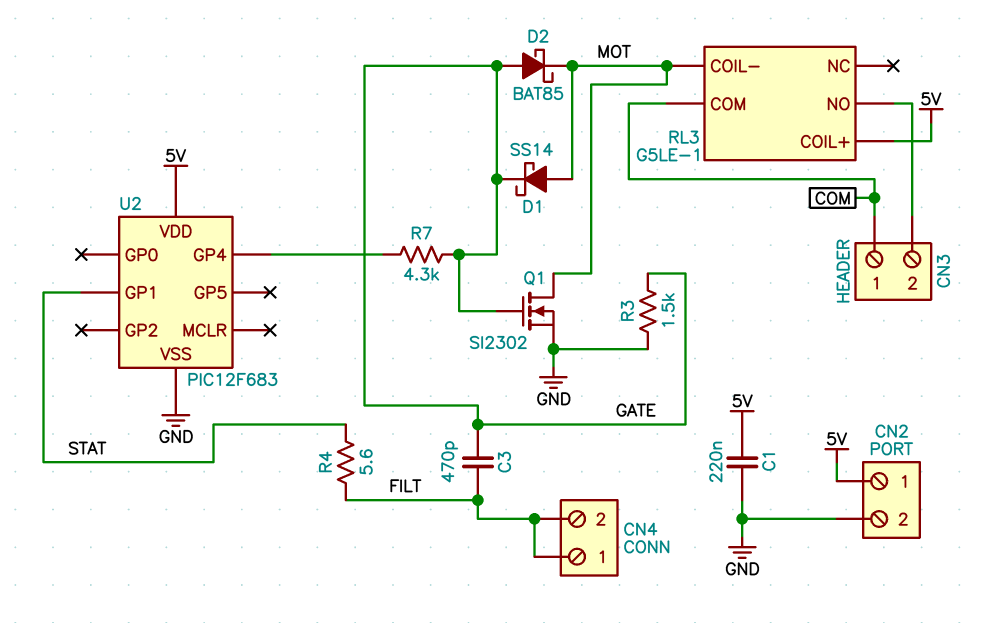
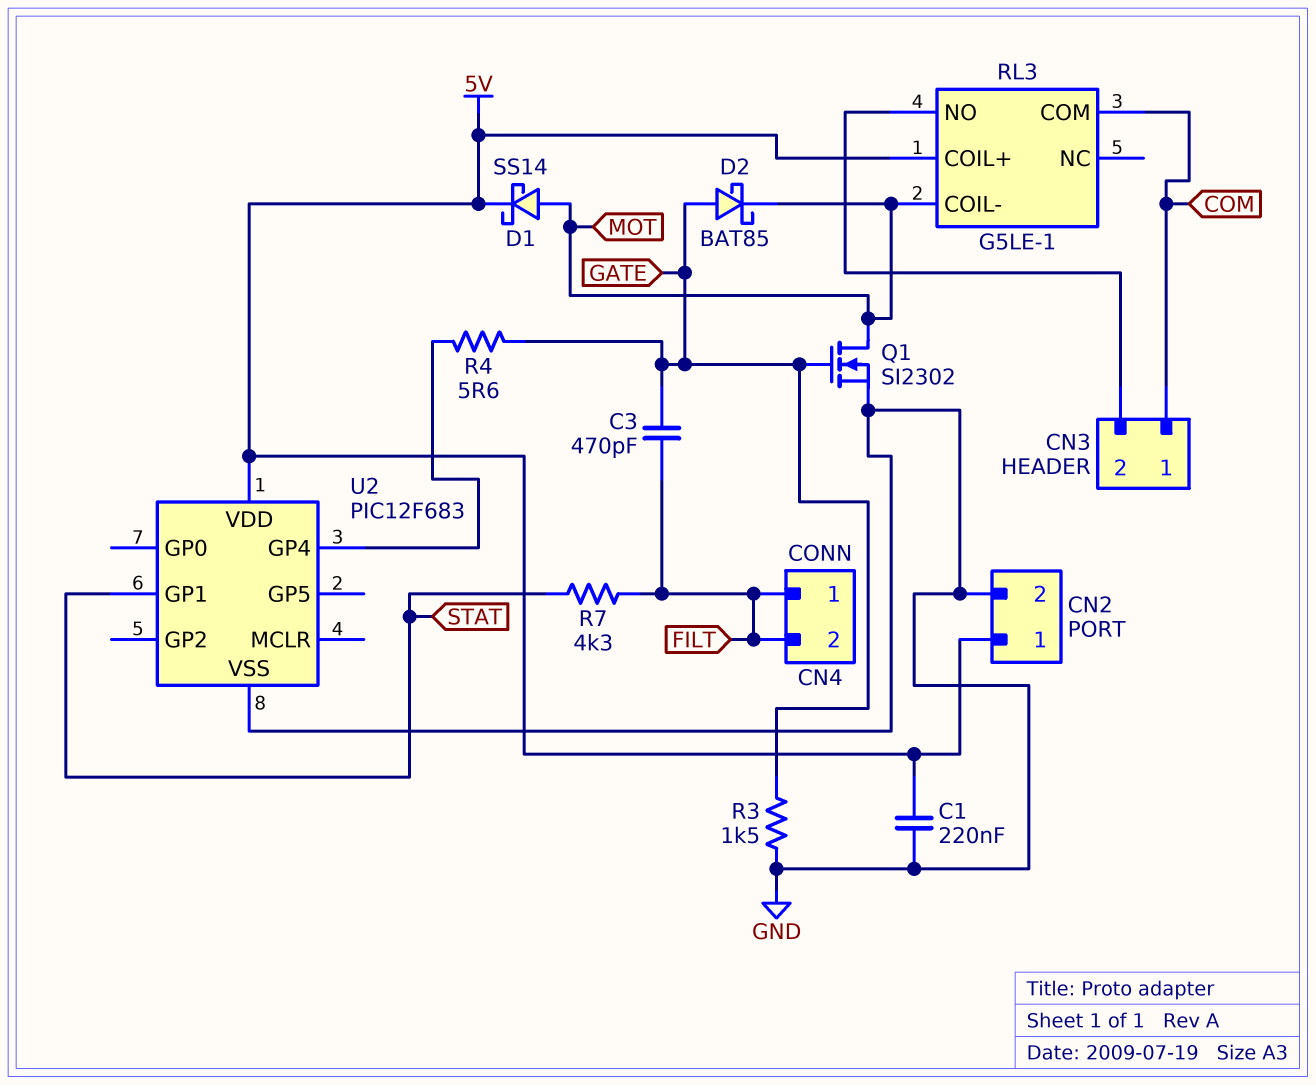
D1: schottky SS14 (A MOT, K GATE) -> schottky SS14 (A MOT, K 5V)
R4: 5.6 (FILT, STAT) -> 5.6 (GATE, U2/GP4)
R7: 4.3k (GATE, U2/GP4) -> 4.3k (FILT, STAT)

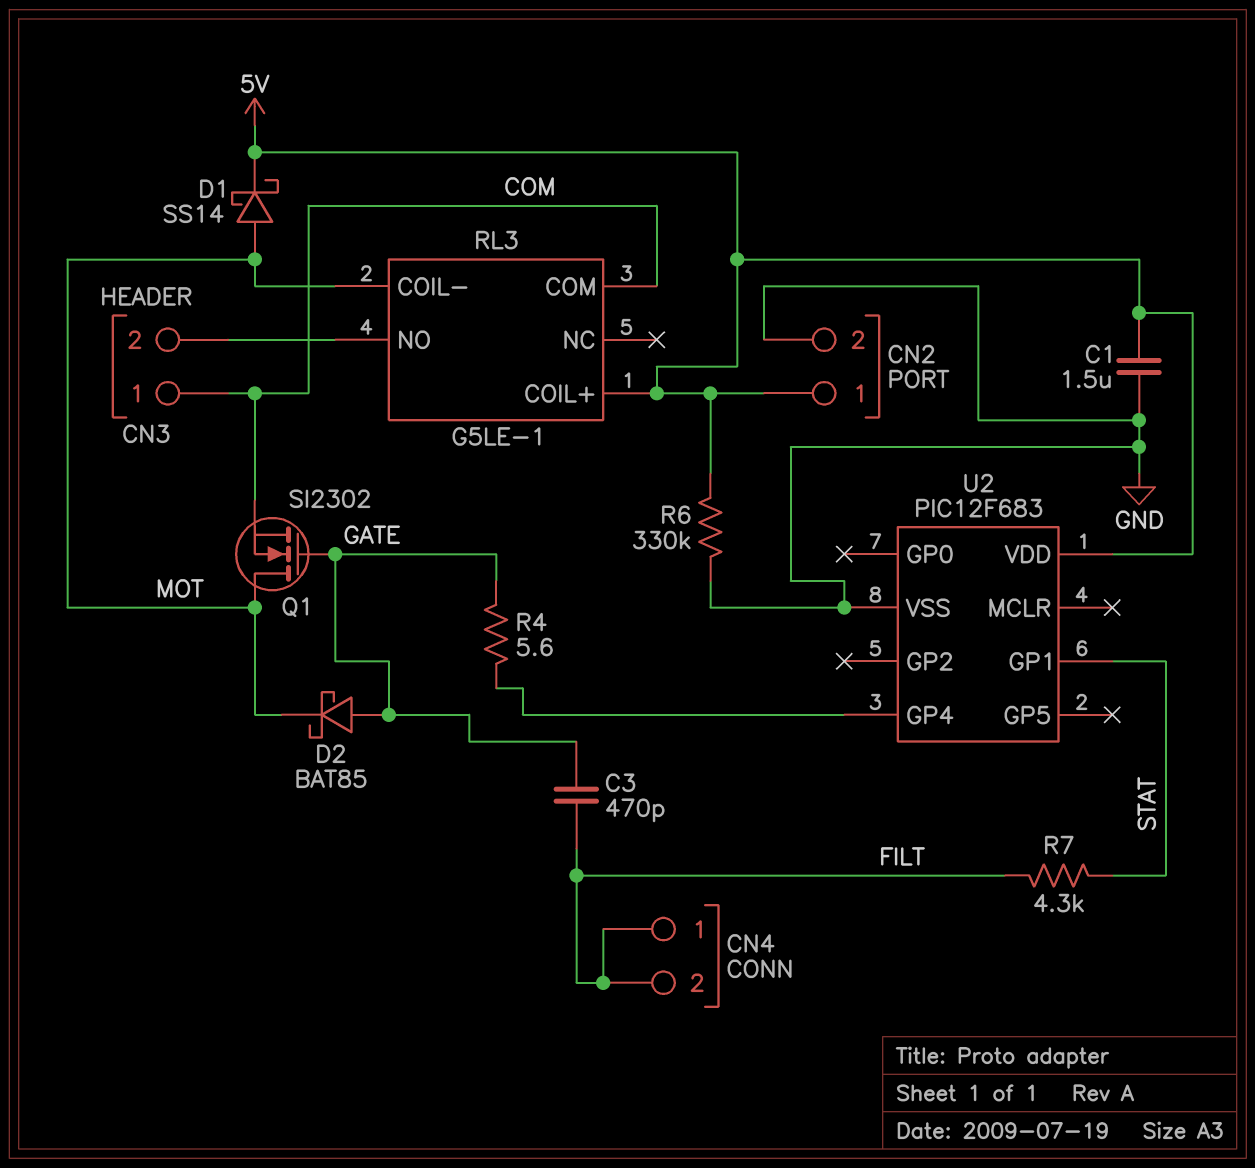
C1: 220nF (5V, GND) -> 1.5uF (5V, GND)
Q1: NMOS SI2302 (G GATE, D MOT, S GND) -> NMOS SI2302 (G GATE, D MOT, S COM)
R3: 1.5k (GATE, GND) -> none
R6: none -> 330k (5V, GND)

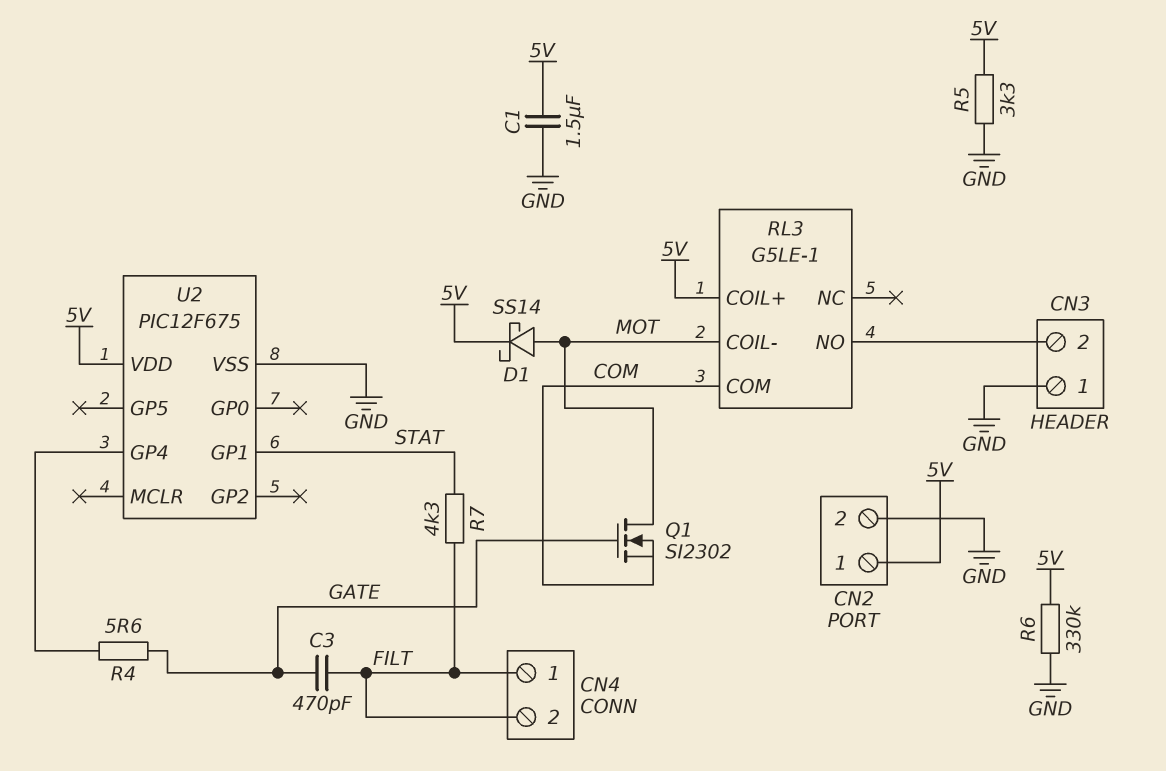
CN3 pin 1: COM -> GND
D2: schottky BAT85 (A GATE, K MOT) -> none
R5: none -> 3.3k (5V, GND)
U2: PIC12F683 -> PIC12F675

